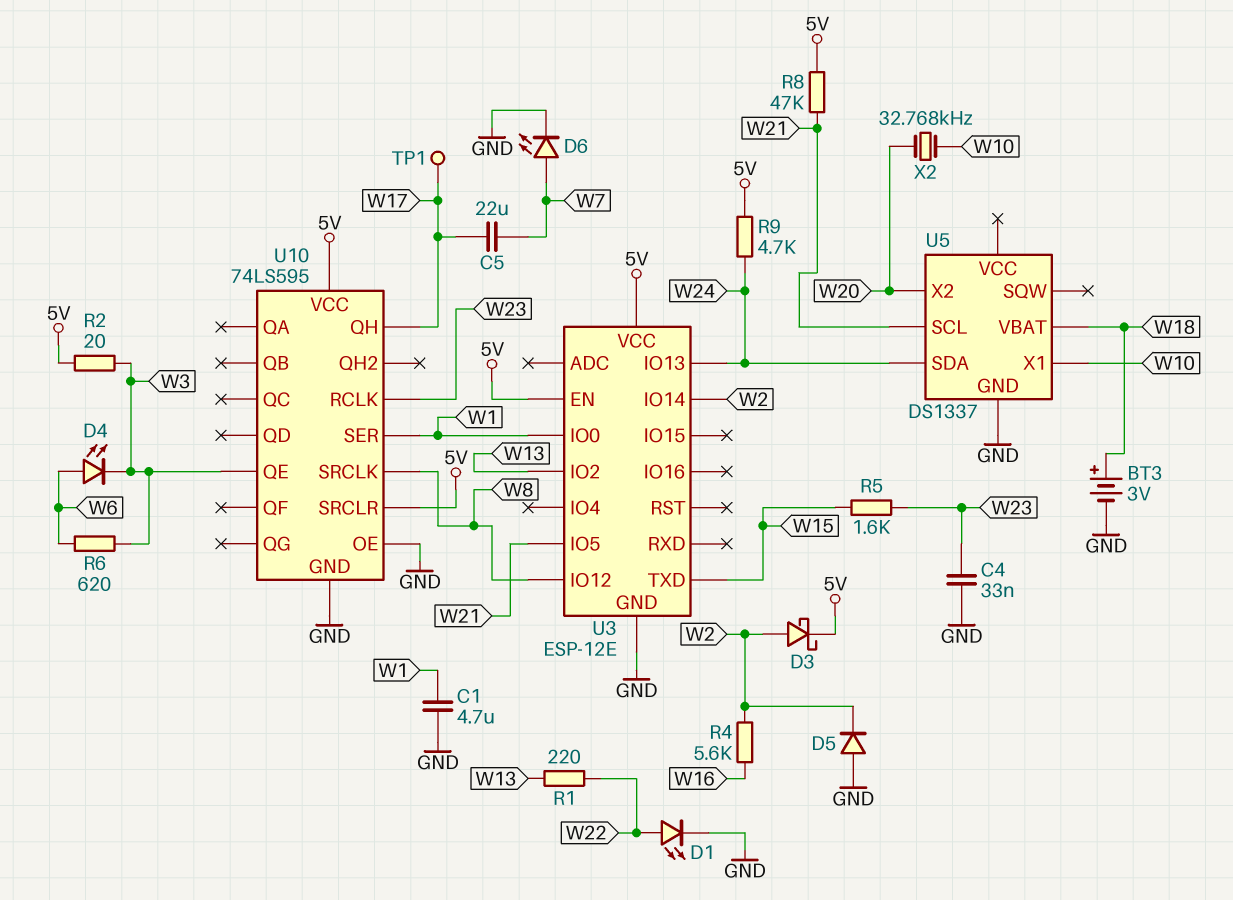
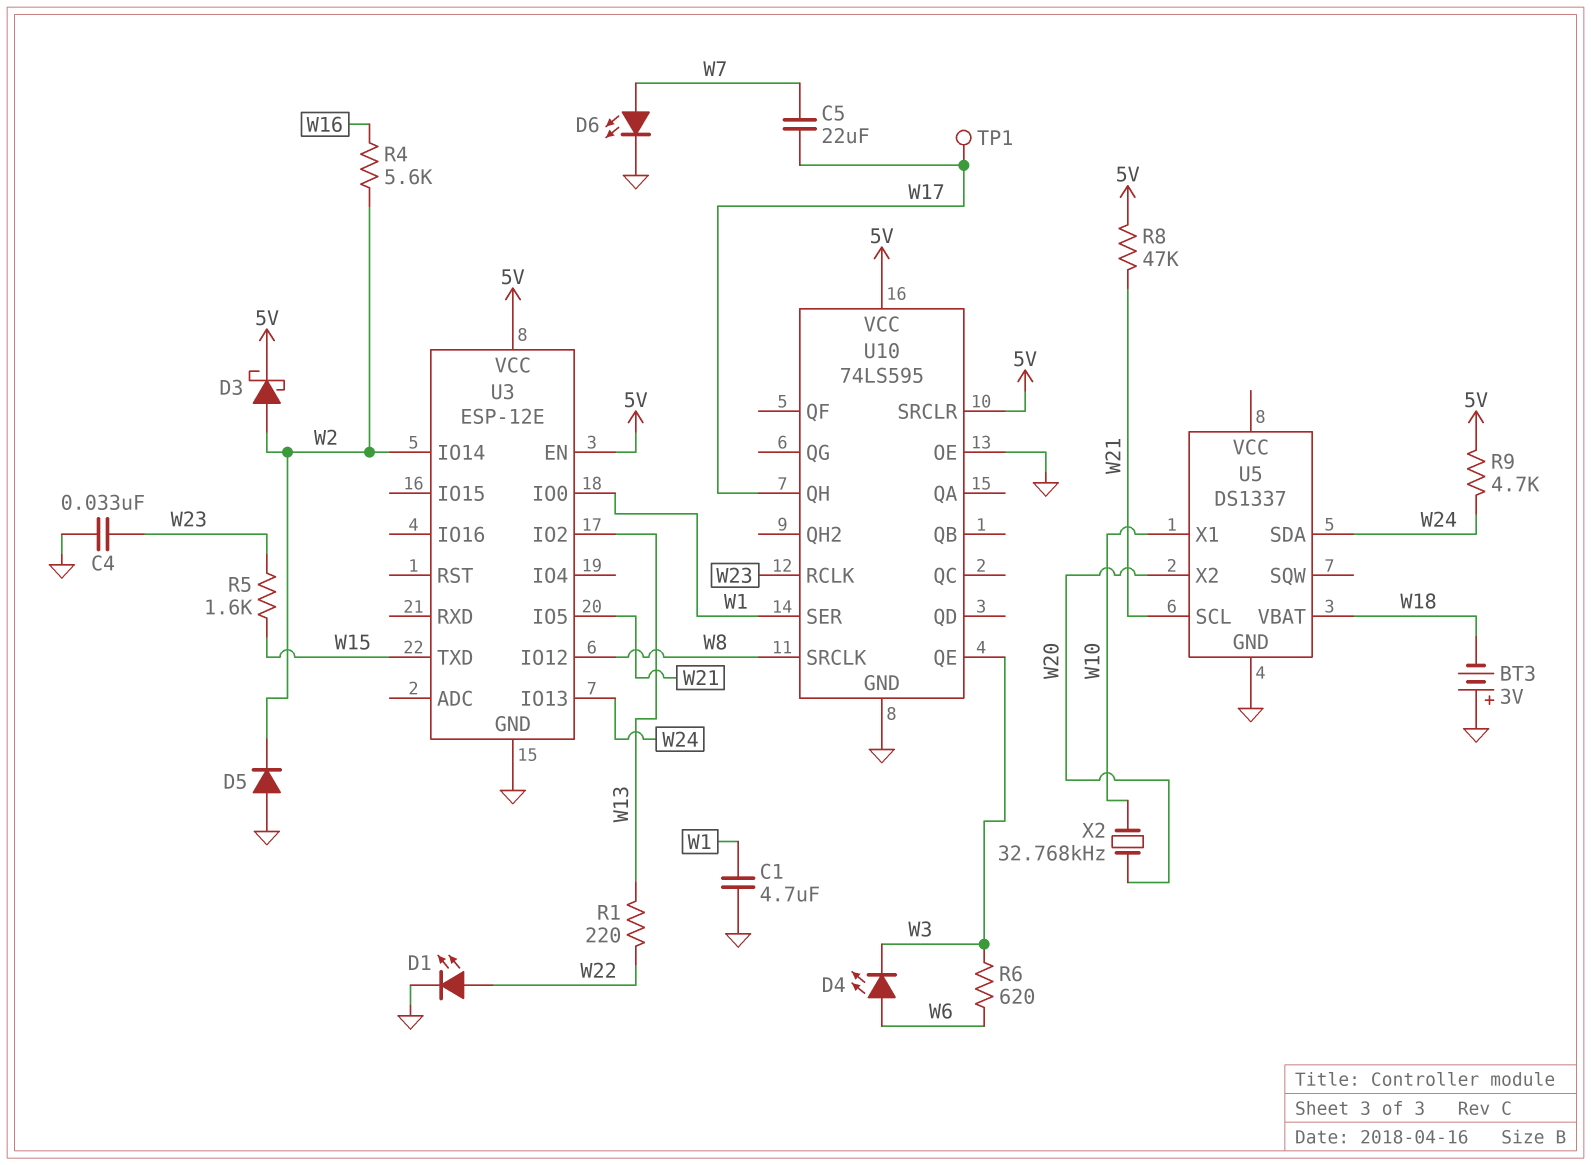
BT3: 3V (plus W18, minus GND) -> 3V (plus GND, minus W18)
R2: 20 (5V, W3) -> none

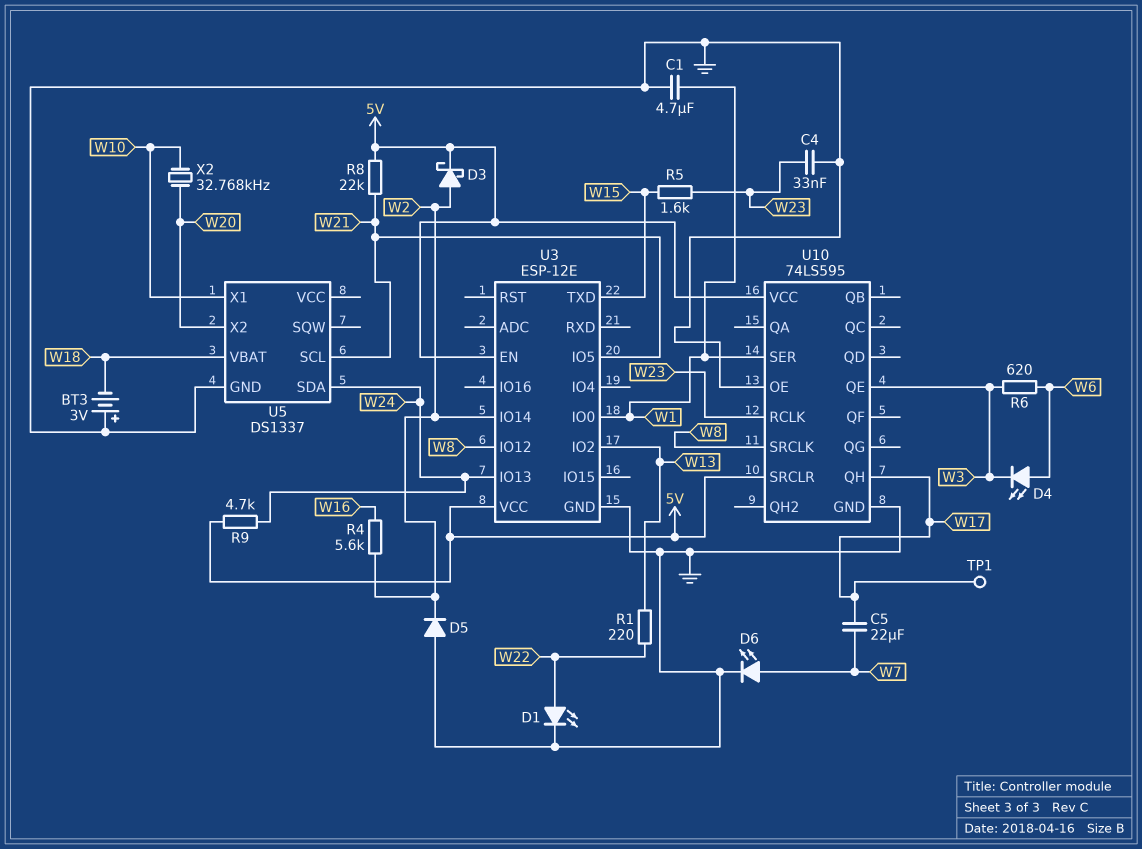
R8: 47k (5V, W21) -> 22k (5V, W21)

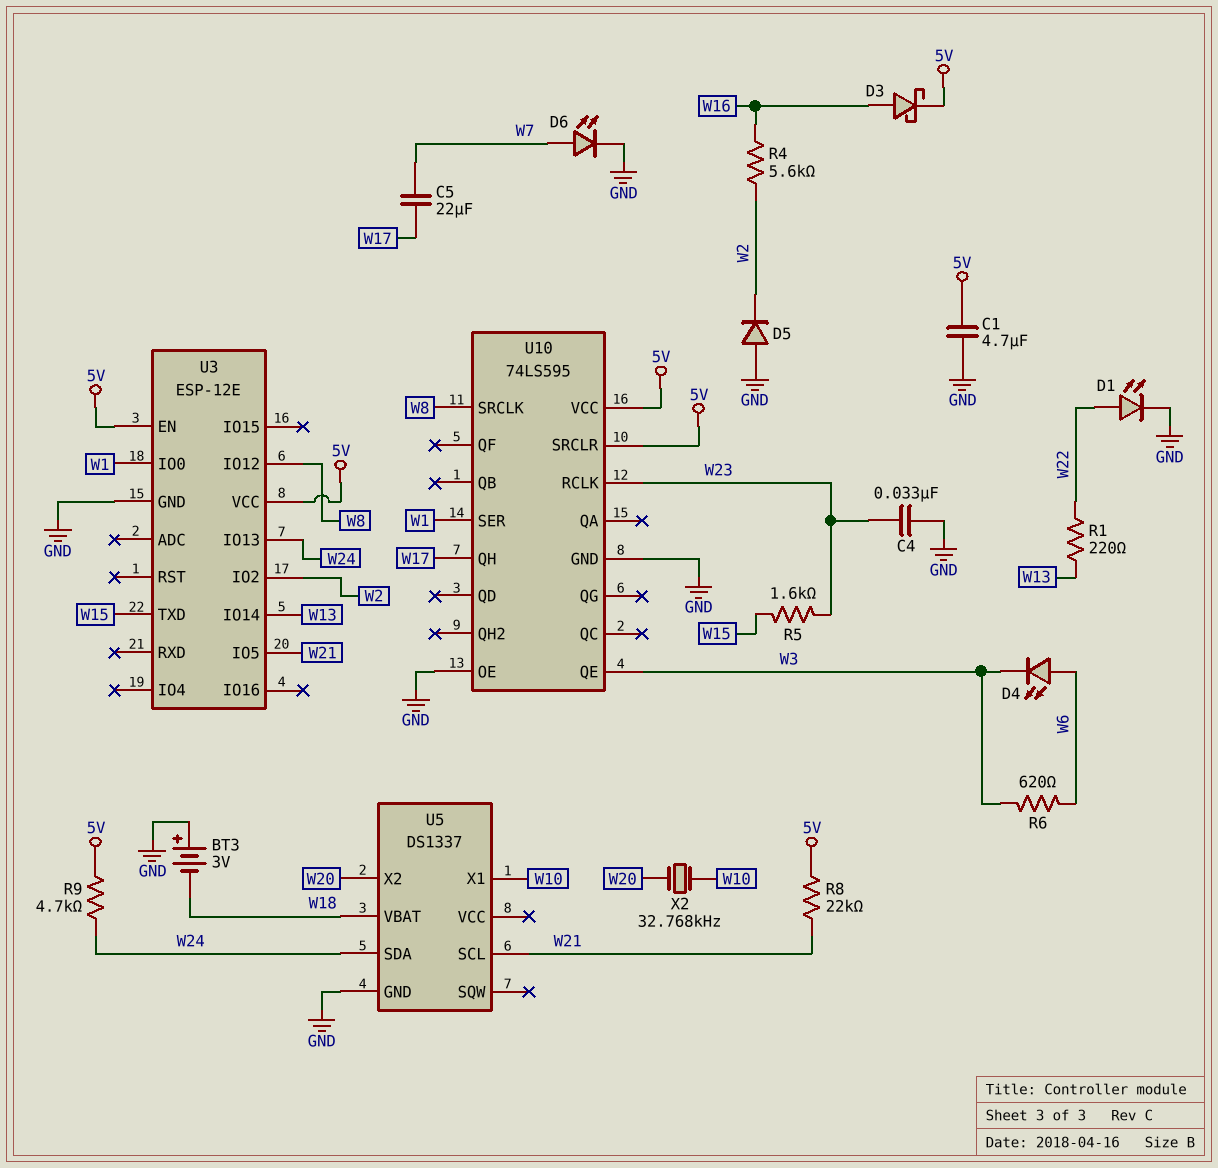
C1: 4.7uF (GND, W1) -> 4.7uF (5V, GND)
D3: schottky (A W2, K 5V) -> schottky (A W16, K 5V)
TP1: test point (W17) -> none
U3 pin IO2: W13 -> W2
U3 pin IO14: W2 -> W13

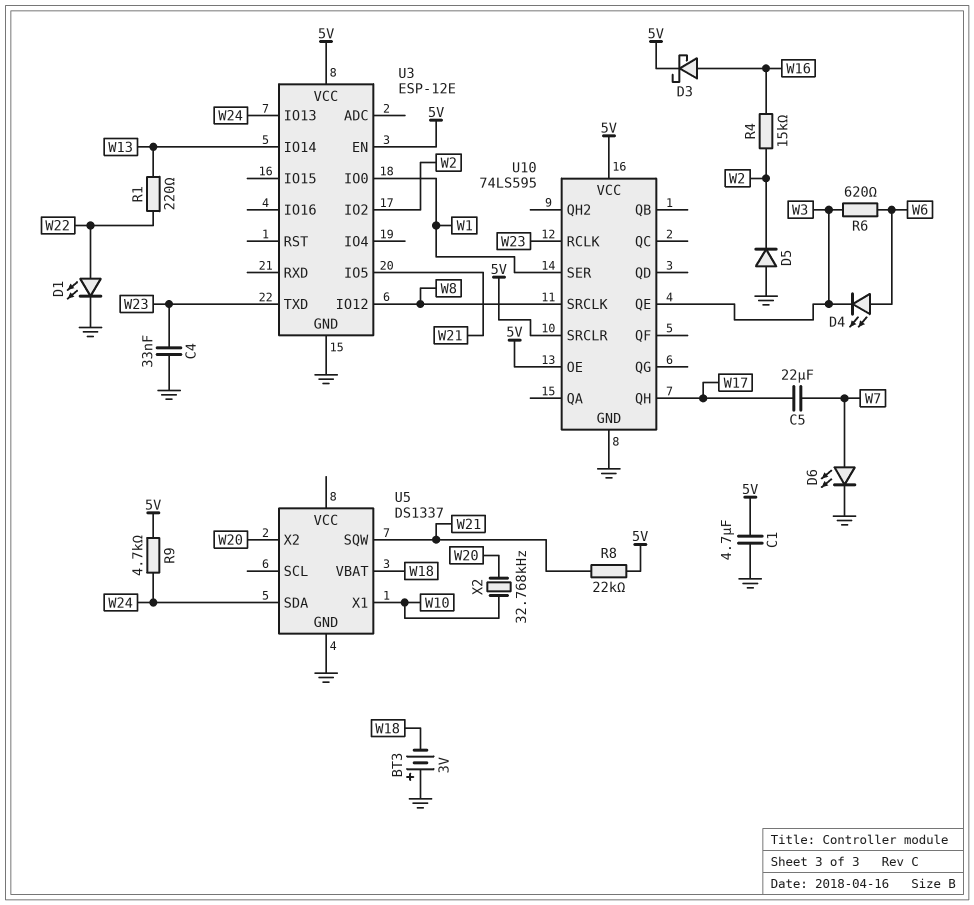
R4: 5.6k (W2, W16) -> 15k (W2, W16)
R5: 1.6k (W15, W23) -> none
U3 pin TXD: W15 -> W23
U5 pin SCL: W21 -> none
U5 pin SQW: none -> W21
U10 pin OE: GND -> 5V

